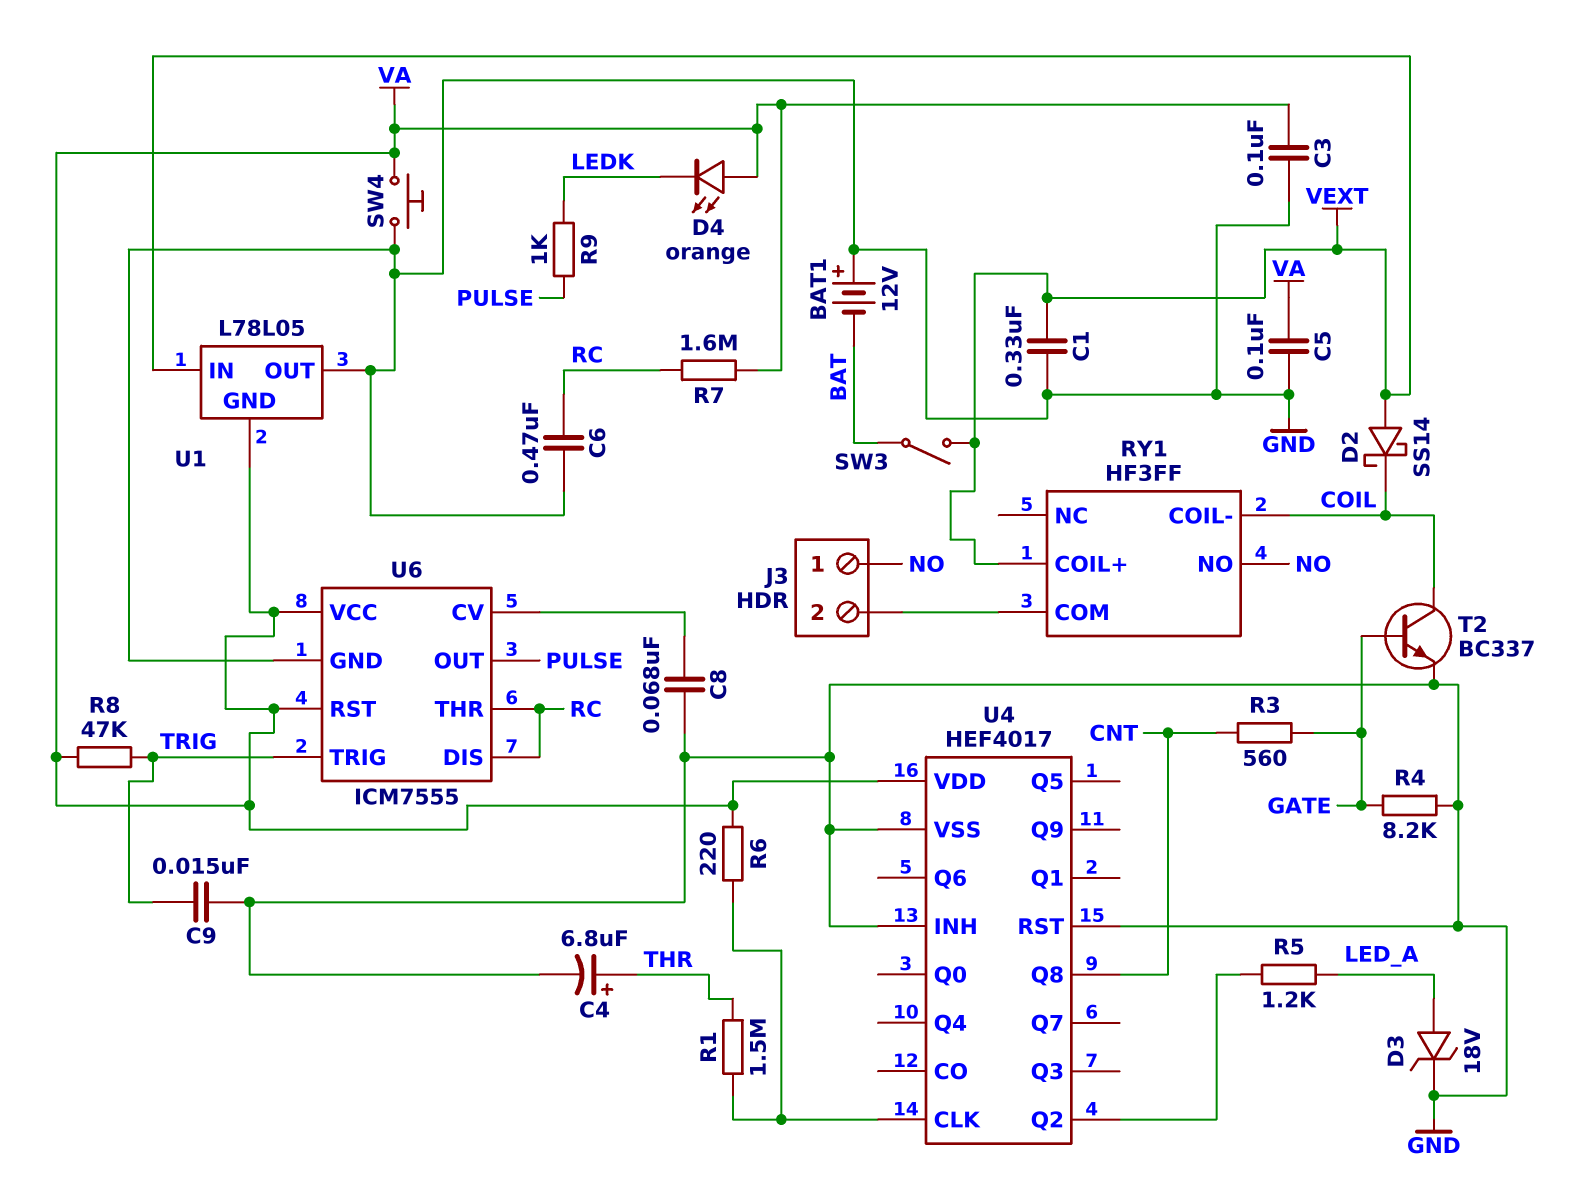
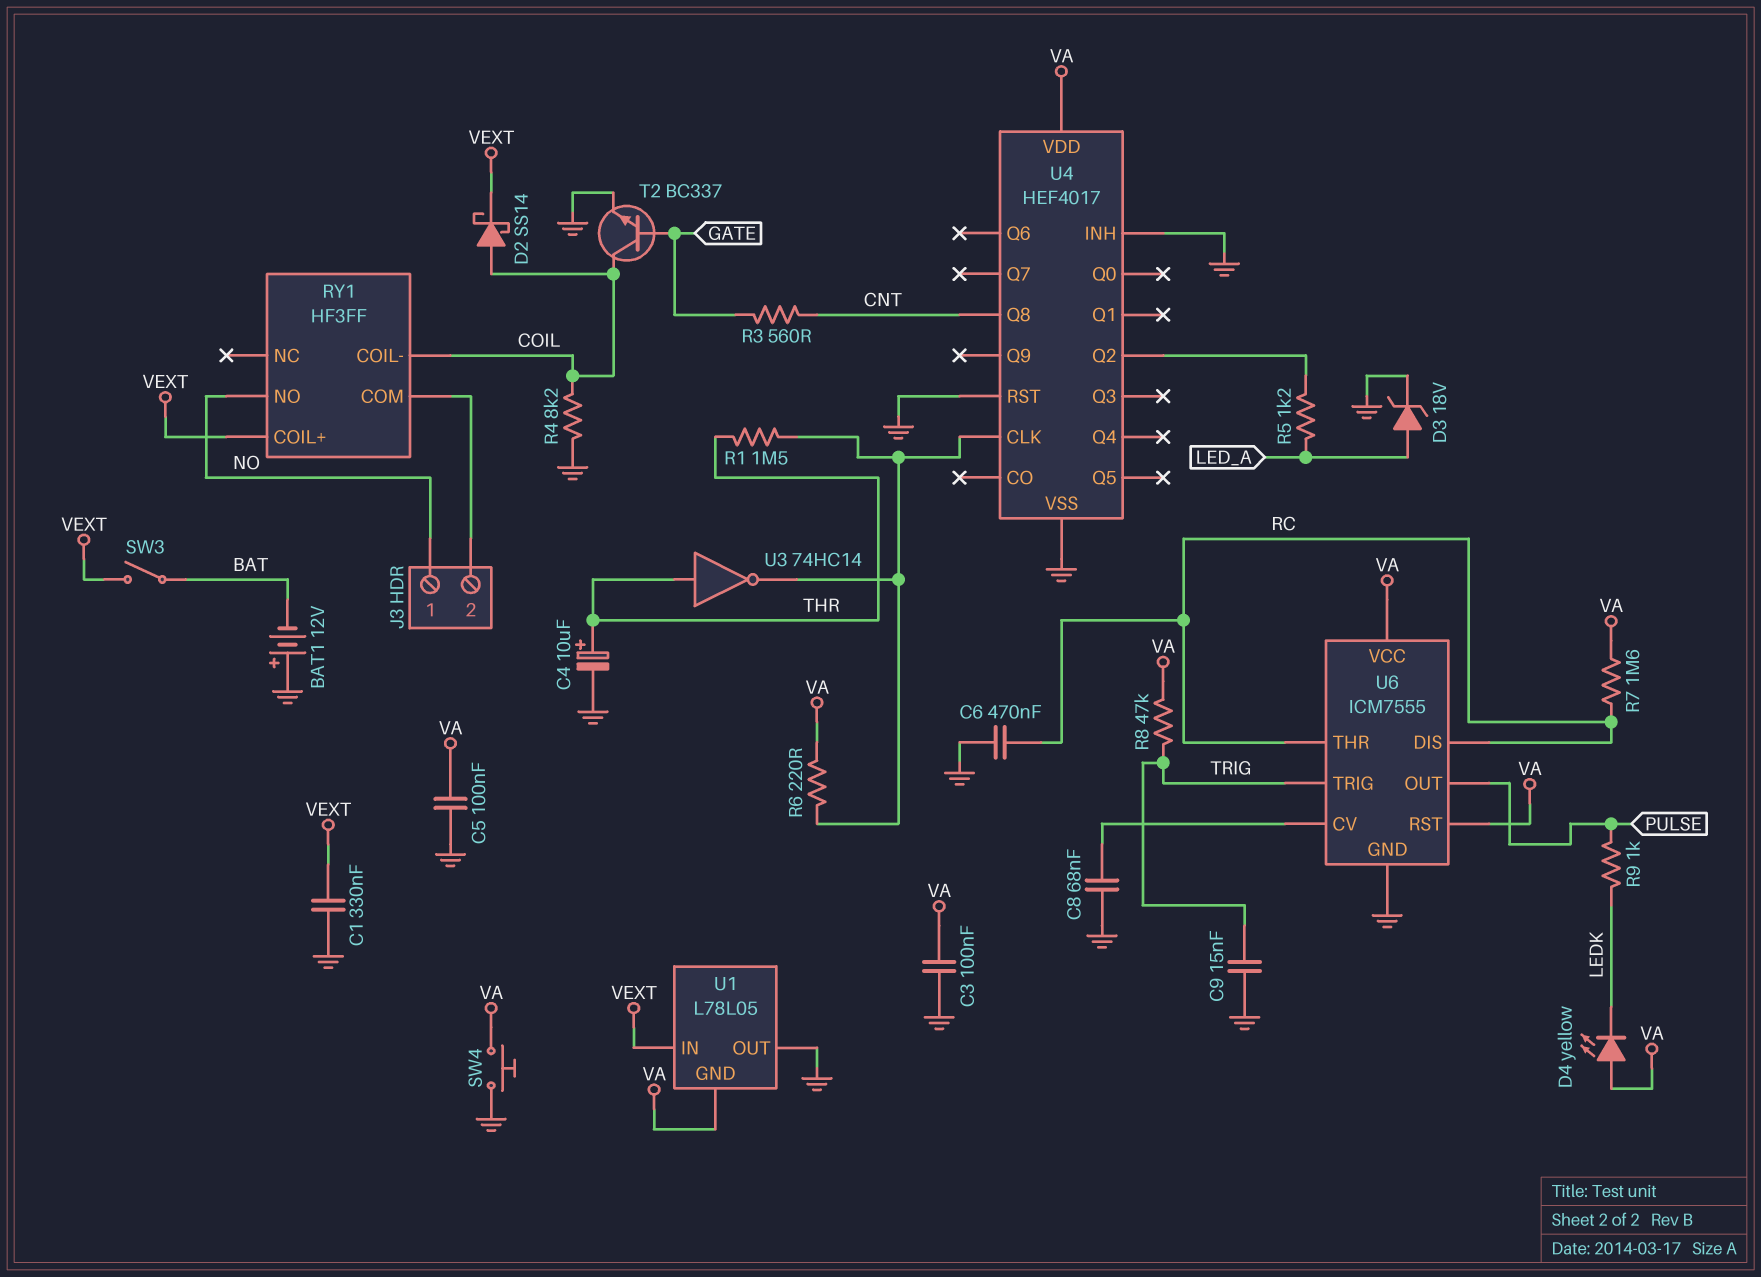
C4: 6.8uF (plus THR, minus GND) -> 10uF (plus THR, minus GND)
D2: schottky SS14 (A VEXT, K COIL) -> schottky SS14 (A COIL, K VEXT)
D4: LED orange (A VA, K LEDK) -> LED yellow (A VA, K LEDK)
R4: 8.2k (GATE, GND) -> 8.2k (COIL, GND)
U3: none -> NOT 74HC14 (in THR, out U4/CLK)

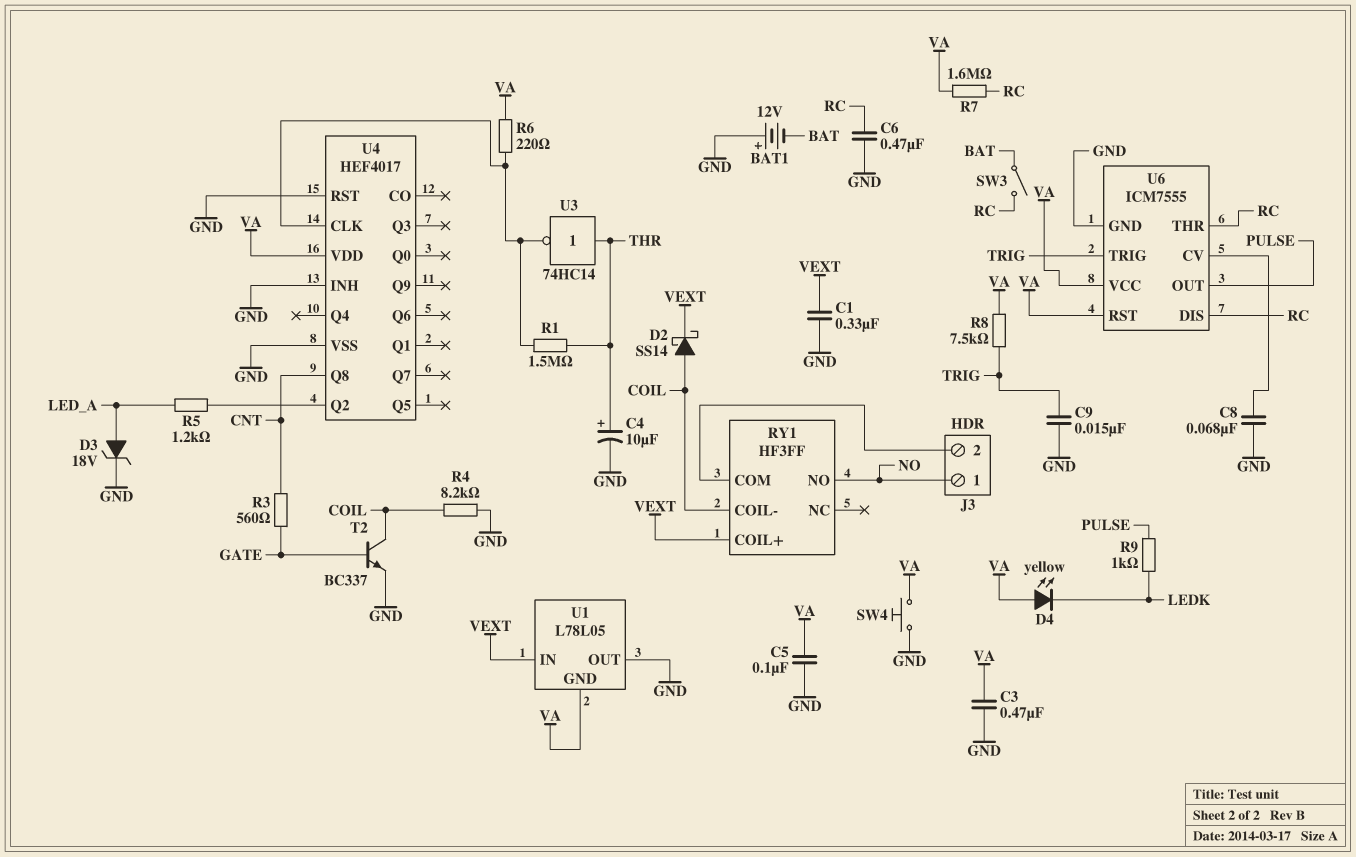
C3: 100nF (GND, VA) -> 470nF (GND, VA)
R8: 47k (TRIG, VA) -> 7.5k (TRIG, VA)
SW3: switch (BAT, VEXT) -> switch (BAT, RC)

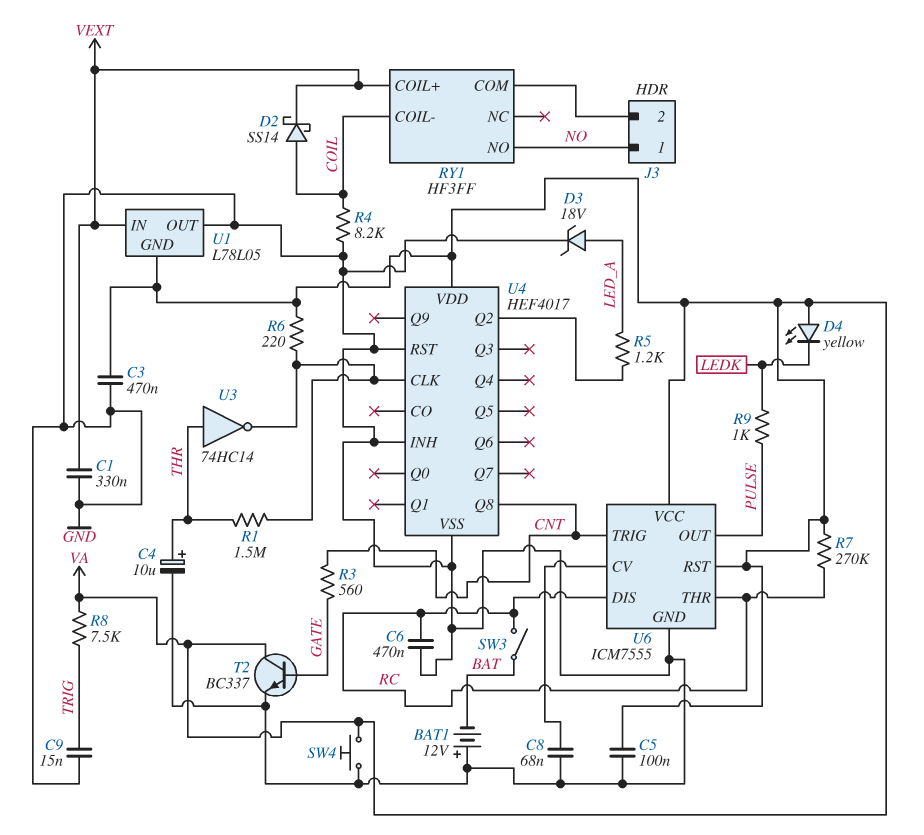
R7: 1.6M (RC, VA) -> 270k (RC, VA)
T2: NPN BC337 (B GATE, C COIL, E GND) -> NPN BC337 (B GATE, C VA, E GND)
U6 pin TRIG: TRIG -> CNT

